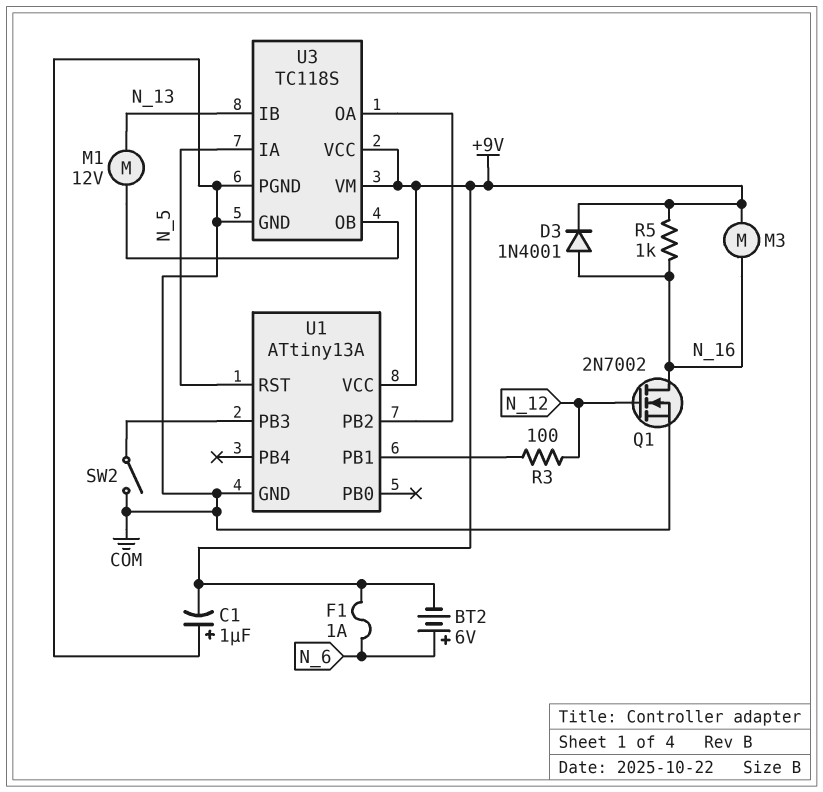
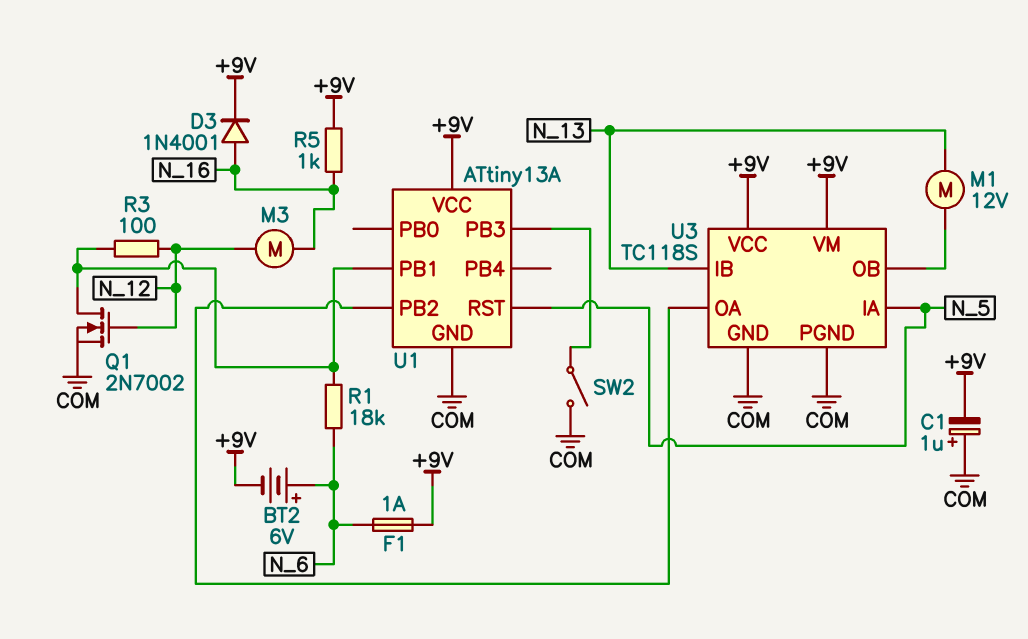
M3: motor (+9V, N_16) -> motor (N_12, N_16)
Q1: NMOS 2N7002 (G N_12, D N_16, S COM) -> NMOS 2N7002 (G N_12, D U1/PB1, S COM)
R1: none -> 18k (N_6, U1/PB1)

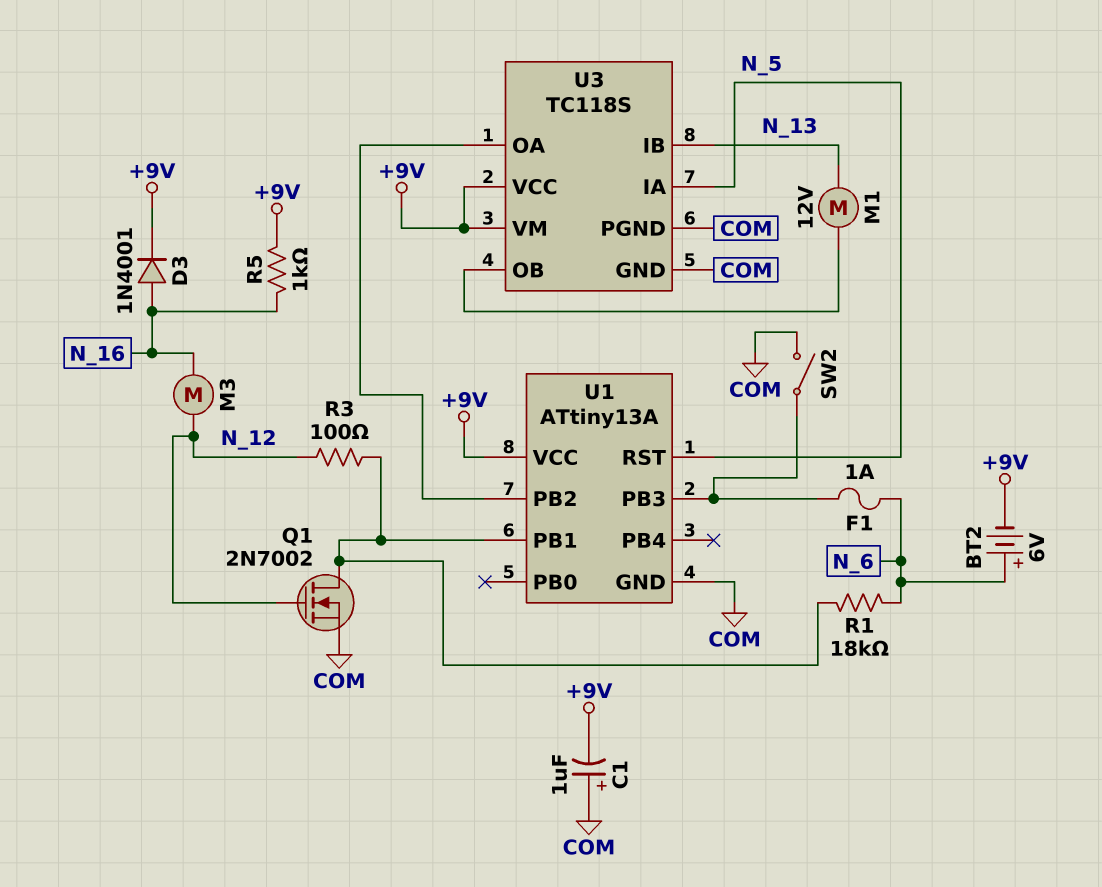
F1: 1A (+9V, N_6) -> 1A (N_6, U1/PB3)

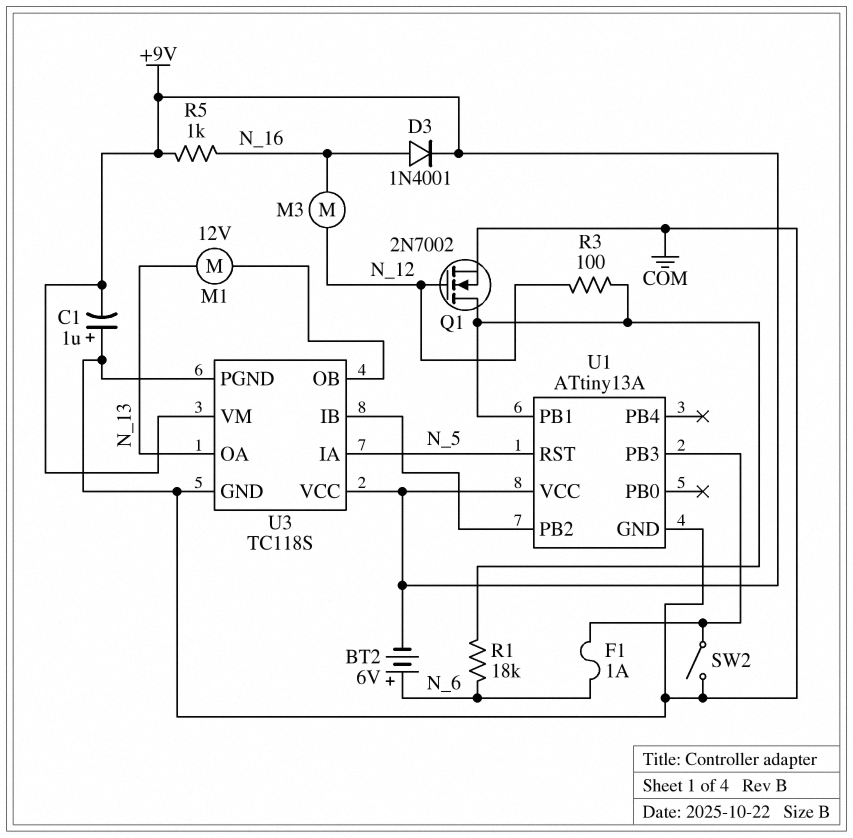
U3 pin IB: N_13 -> U1/PB2
U3 pin OA: U1/PB2 -> N_13

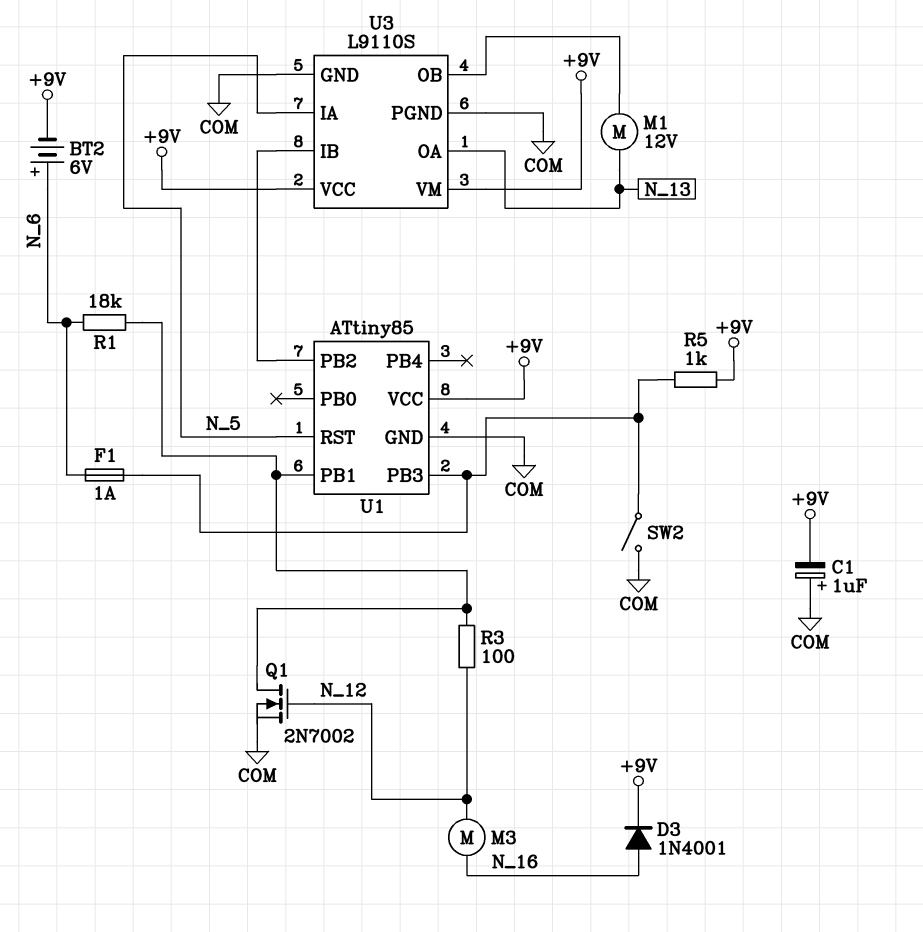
R5: 1k (+9V, N_16) -> 1k (+9V, U1/PB3)
U1: ATtiny13A -> ATtiny85
U3: TC118S -> L9110S

